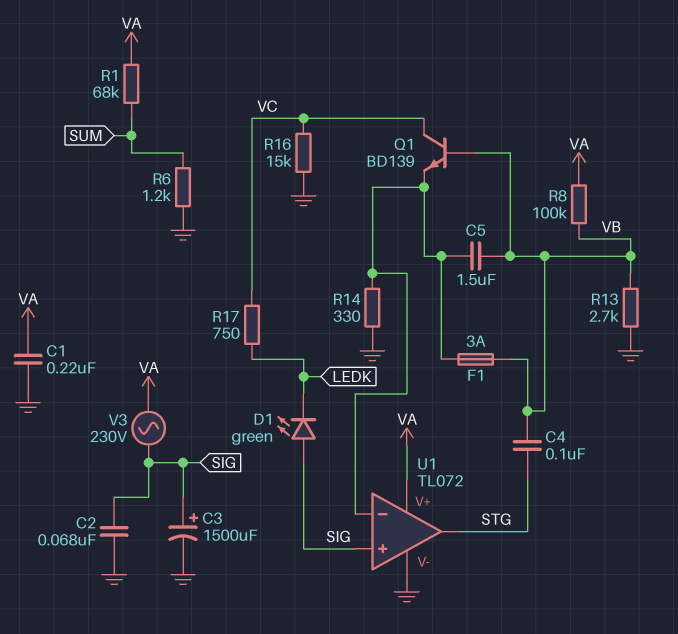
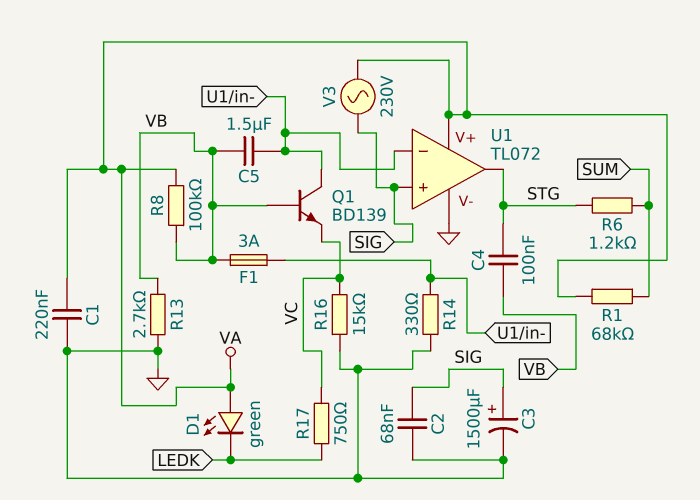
D1: LED green (A SIG, K LEDK) -> LED green (A VA, K LEDK)
Q1: NPN BD139 (B VB, C VC, E U1/in-) -> NPN BD139 (B VB, C U1/in-, E VC)
R6: 1.2k (GND, SUM) -> 1.2k (STG, SUM)

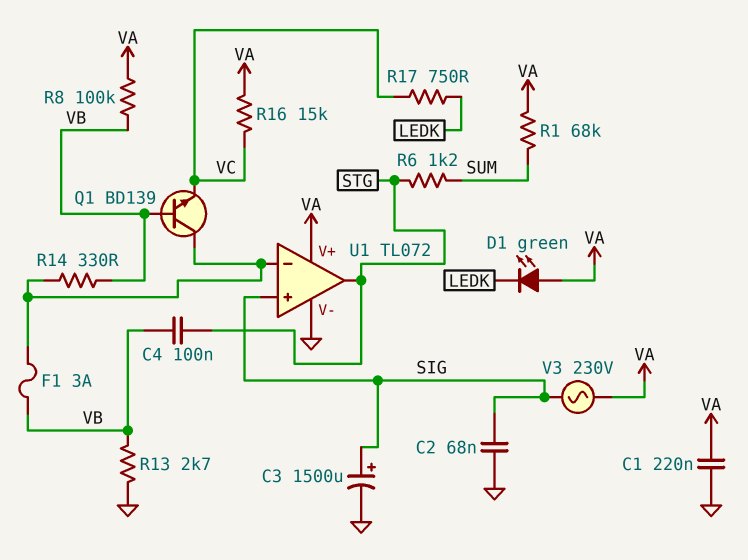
C5: 1.5uF (U1/in-, VB) -> none
R14: 330 (GND, U1/in-) -> 330 (U1/in-, VB)
R16: 15k (GND, VC) -> 15k (VA, VC)

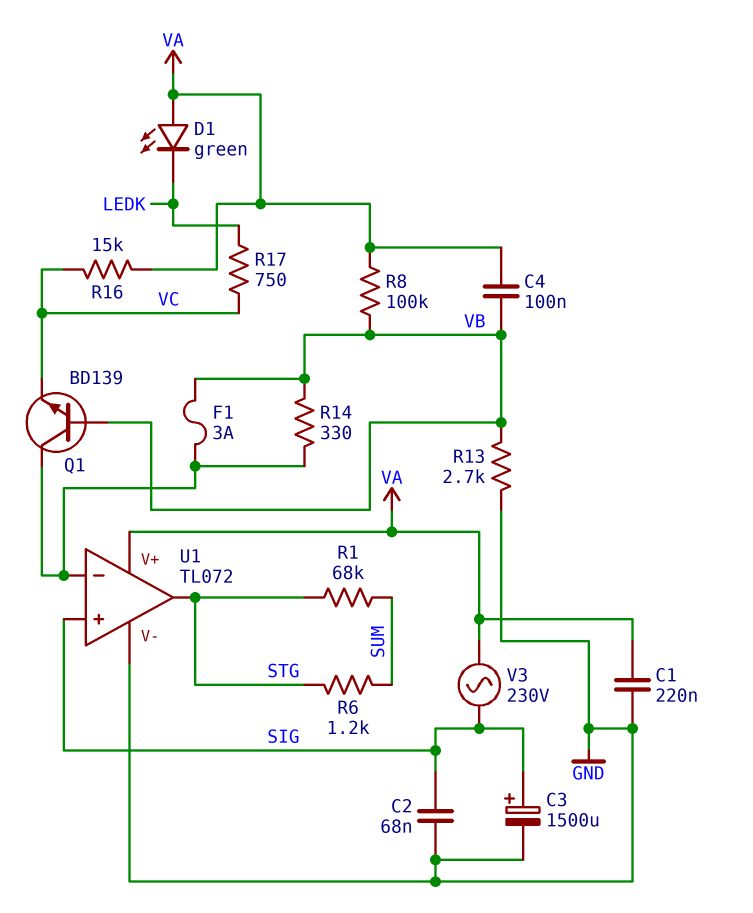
C4: 100nF (STG, VB) -> 100nF (VA, VB)
R1: 68k (SUM, VA) -> 68k (STG, SUM)

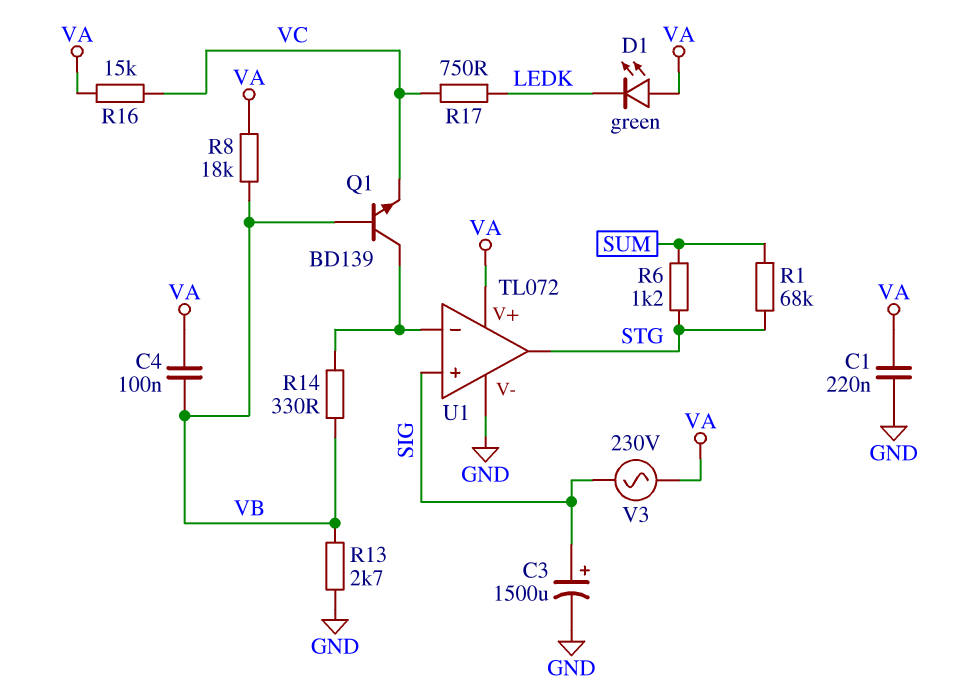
C2: 68nF (GND, SIG) -> none
F1: 3A (U1/in-, VB) -> none
R8: 100k (VA, VB) -> 18k (VA, VB)

